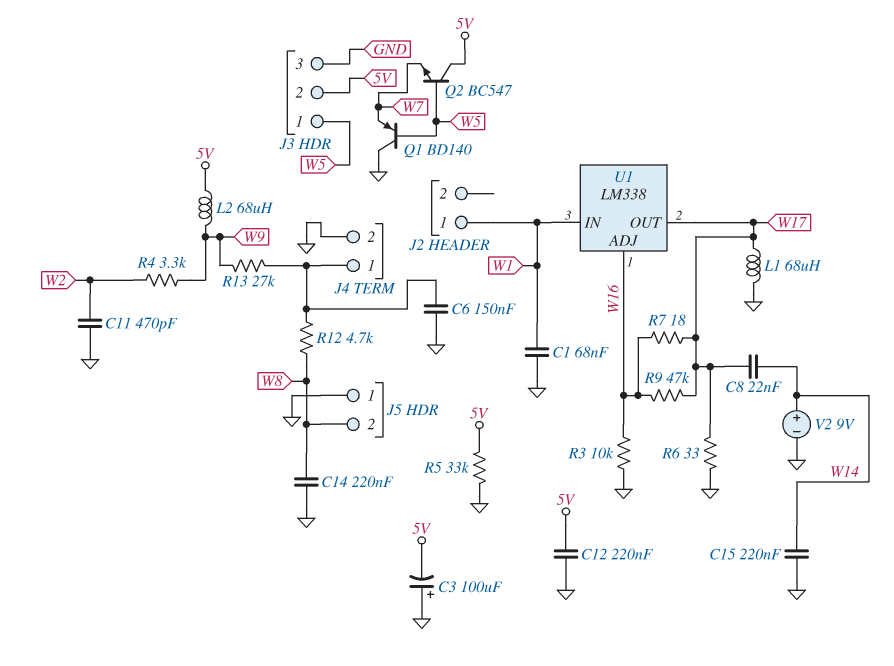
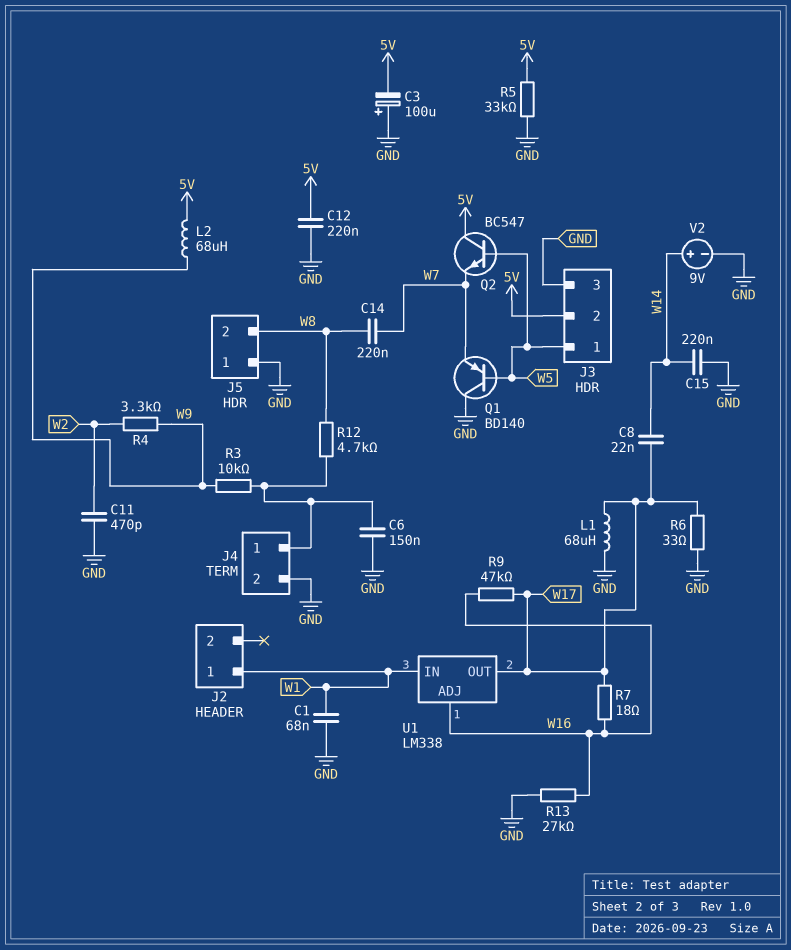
C14: 220nF (GND, W8) -> 220nF (W7, W8)
R3: 10k (GND, W16) -> 10k (J4/1, W9)
R13: 27k (J4/1, W9) -> 27k (GND, W16)

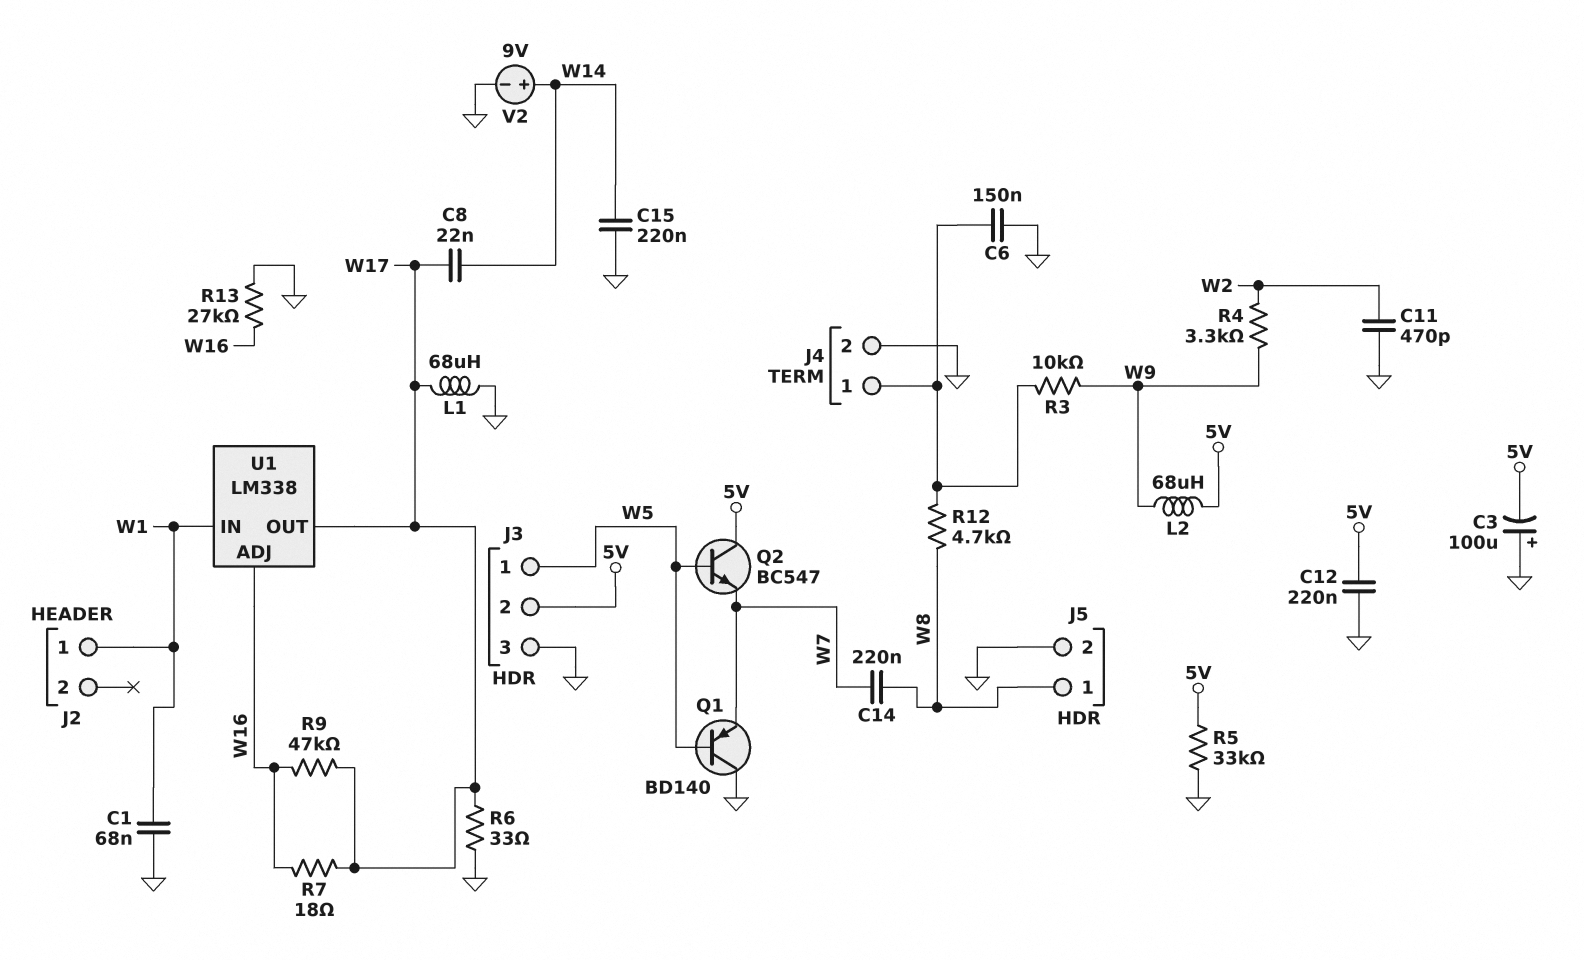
J5 pin 1: GND -> W8
J5 pin 2: W8 -> GND

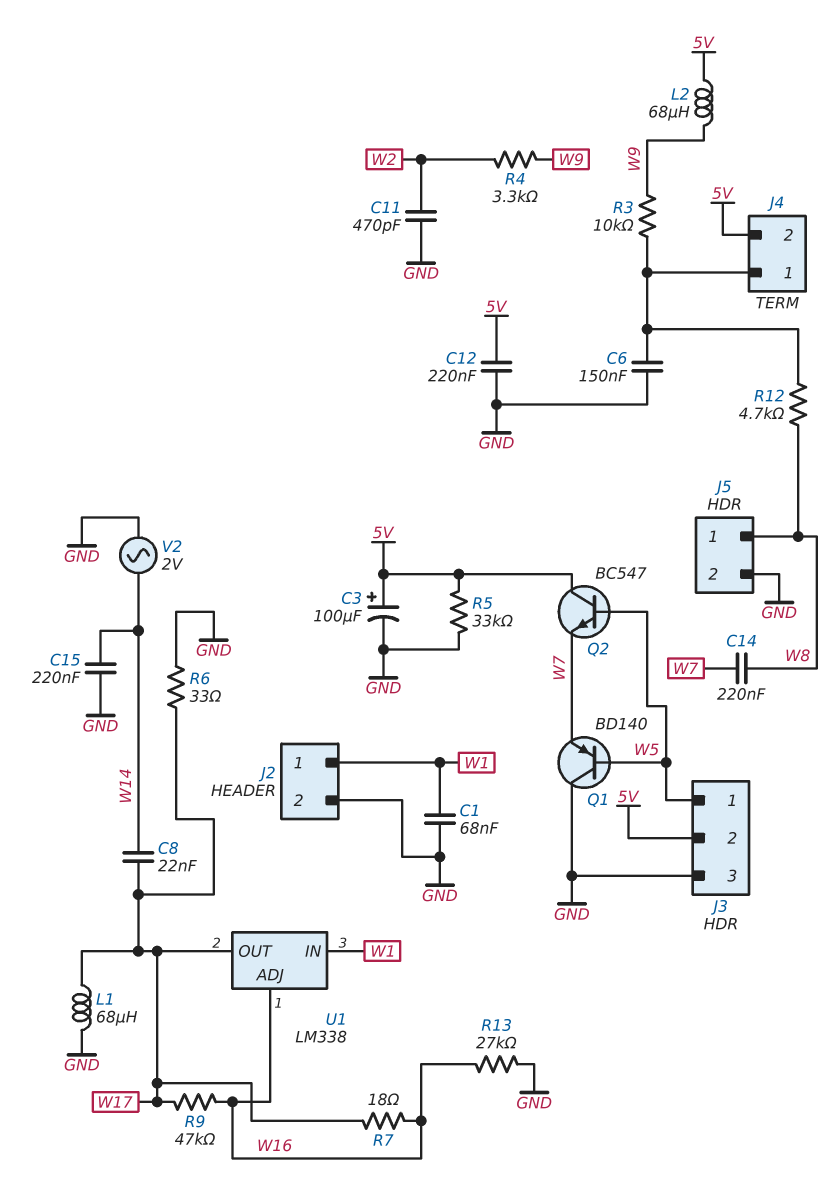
C3: 100uF (plus GND, minus 5V) -> 100uF (plus 5V, minus GND)
J2 pin 2: none -> GND
J4 pin 2: GND -> 5V
V2: 9V (plus W14, minus GND) -> AC 2V (GND, W14)

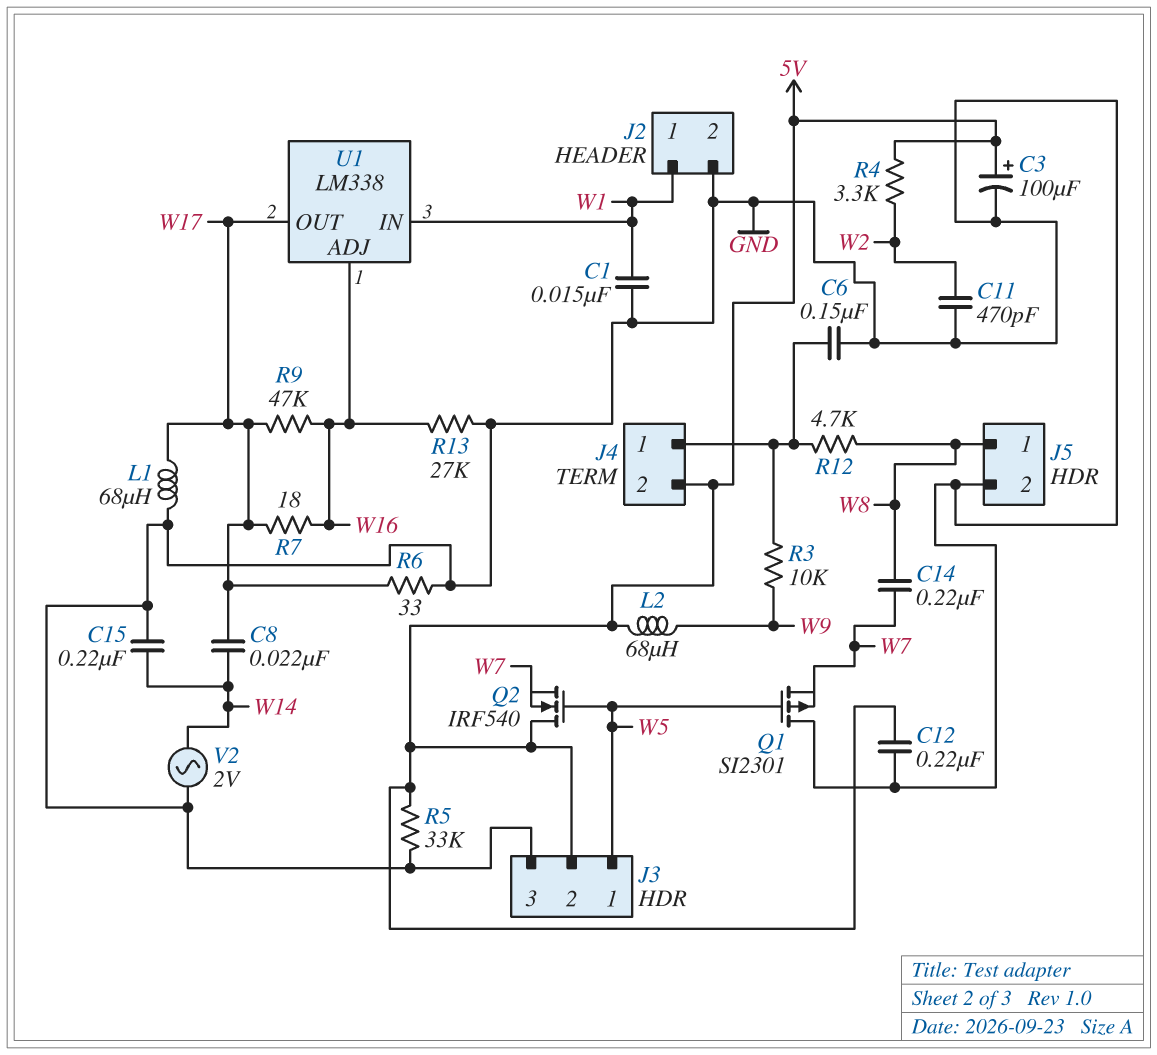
C1: 68nF (GND, W1) -> 15nF (GND, W1)
Q1: PNP BD140 (B W5, C GND, E W7) -> PMOS SI2301 (G W5, D GND, S W7)
Q2: NPN BC547 (B W5, C 5V, E W7) -> NMOS IRF540 (G W5, D 5V, S W7)
R4: 3.3k (W2, W9) -> 3.3k (5V, W2)

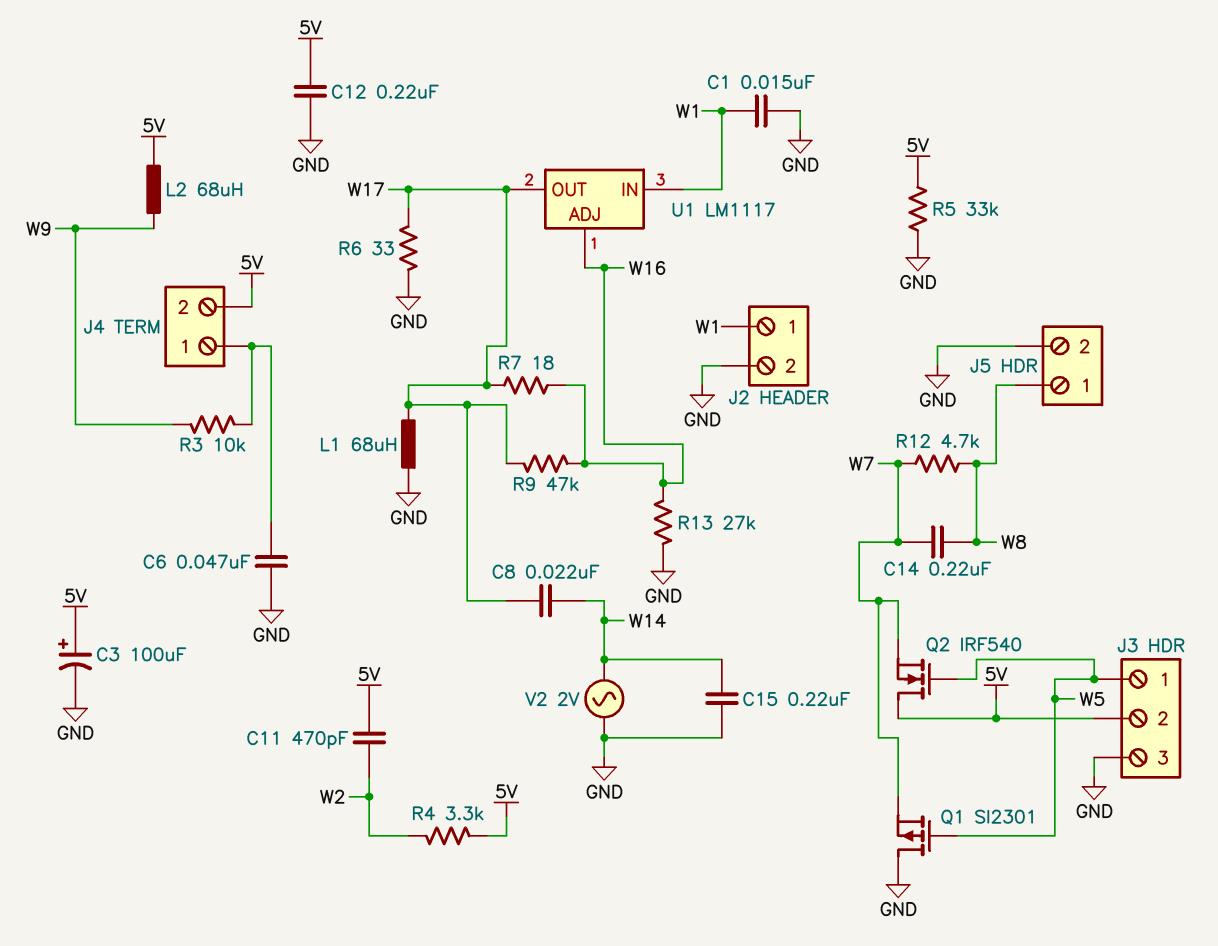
C6: 150nF (GND, J4/1) -> 47nF (GND, J4/1)
C11: 470pF (GND, W2) -> 470pF (5V, W2)
R12: 4.7k (J4/1, W8) -> 4.7k (W7, W8)
U1: LM338 -> LM1117

